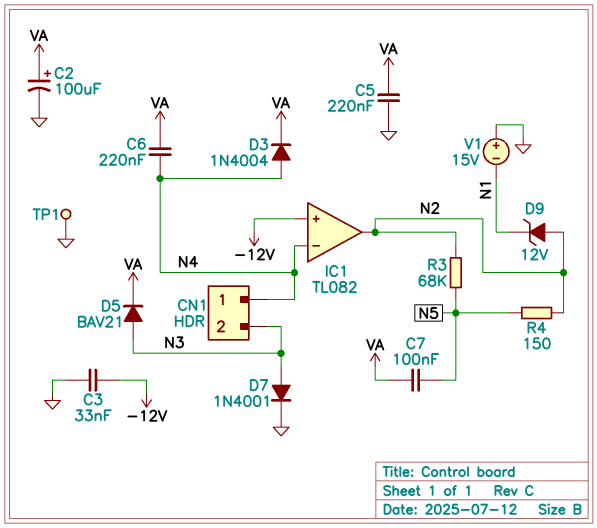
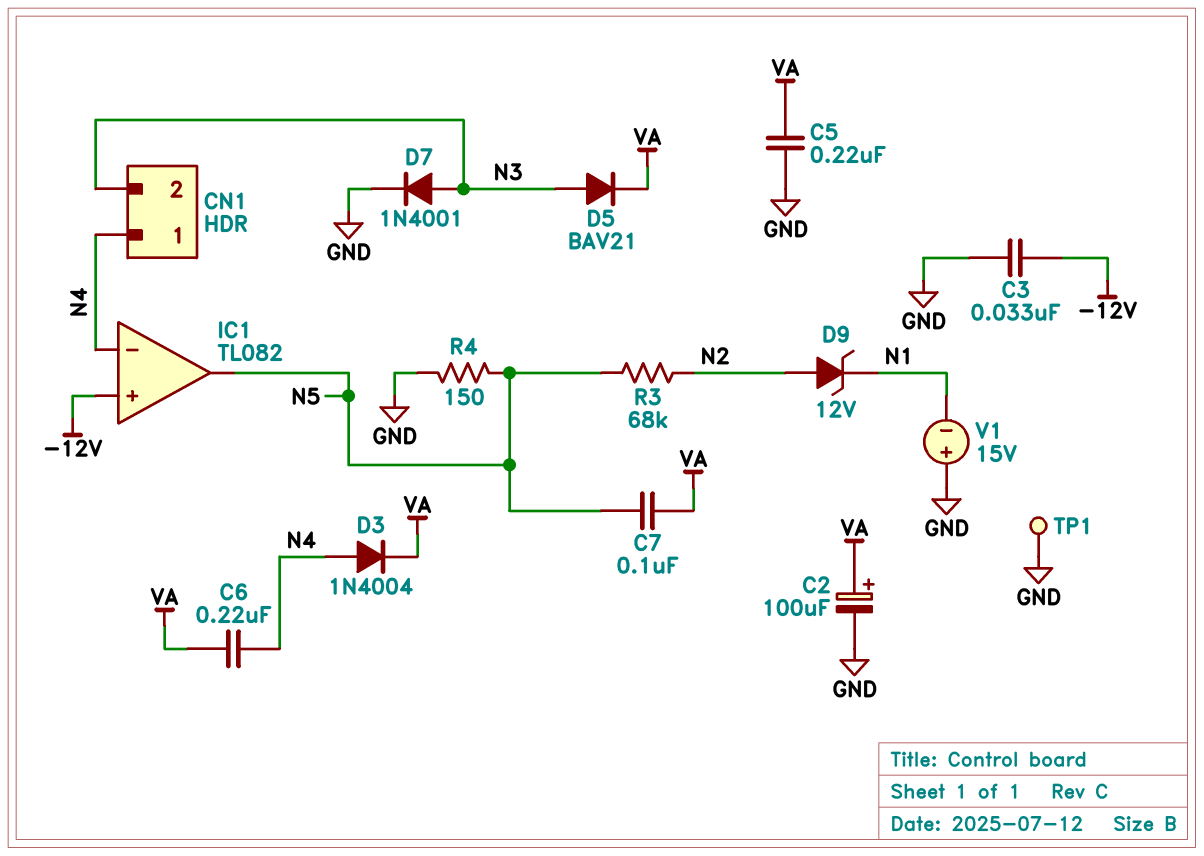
IC1 pin out: N2 -> N5
R4: 150 (N2, N5) -> 150 (GND, N5)

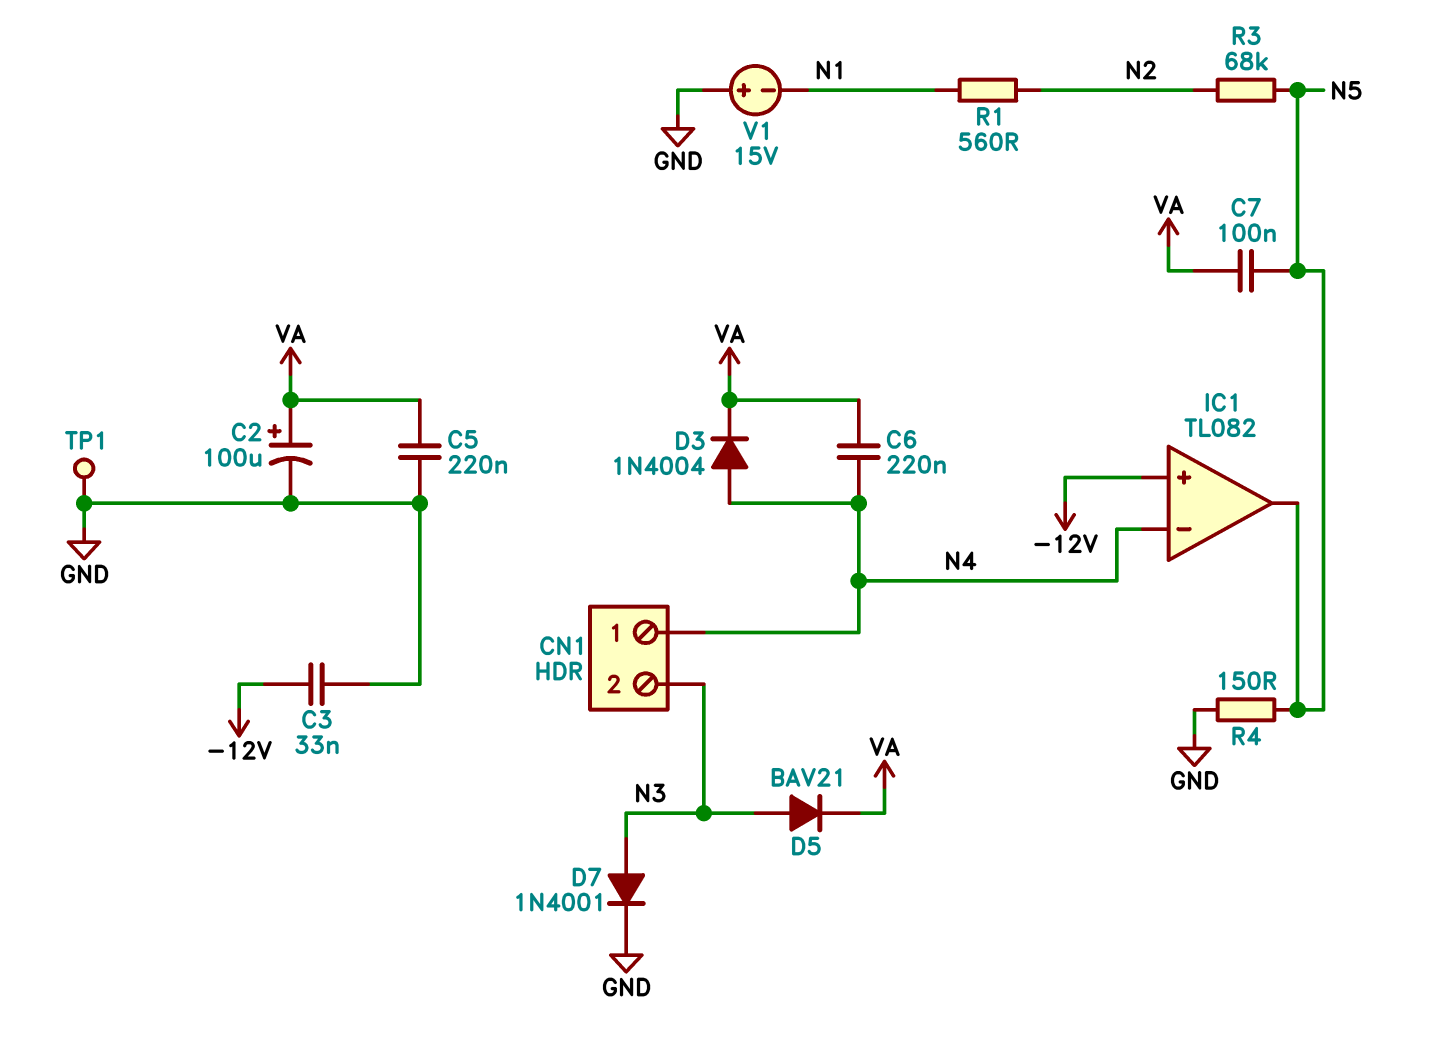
D9: zener 12V (A N2, K N1) -> none
R1: none -> 560 (N1, N2)

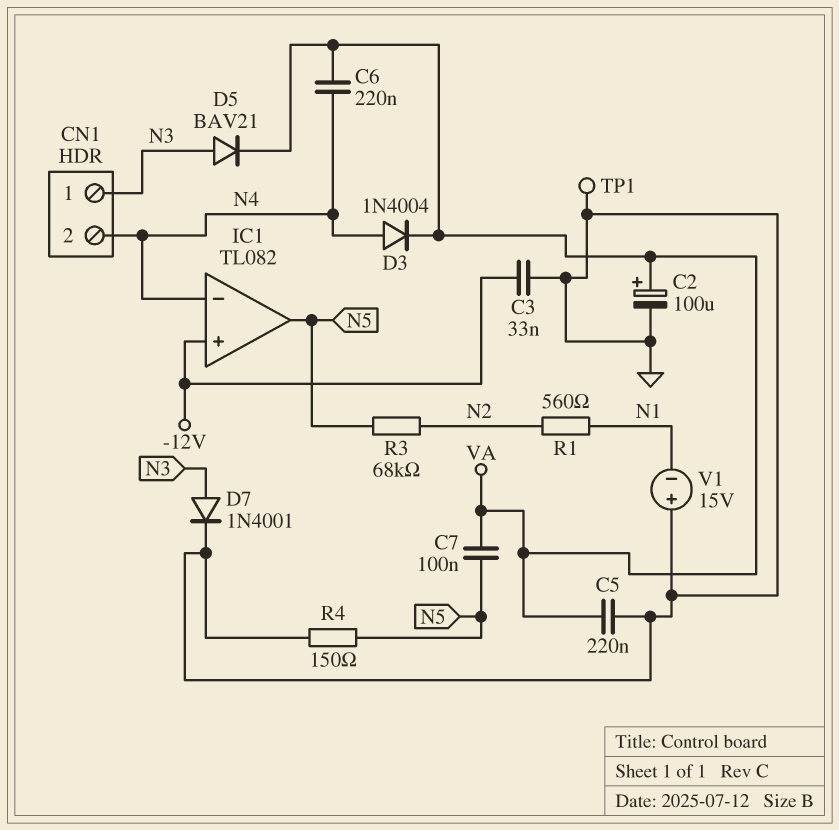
CN1 pin 1: N4 -> N3
CN1 pin 2: N3 -> N4

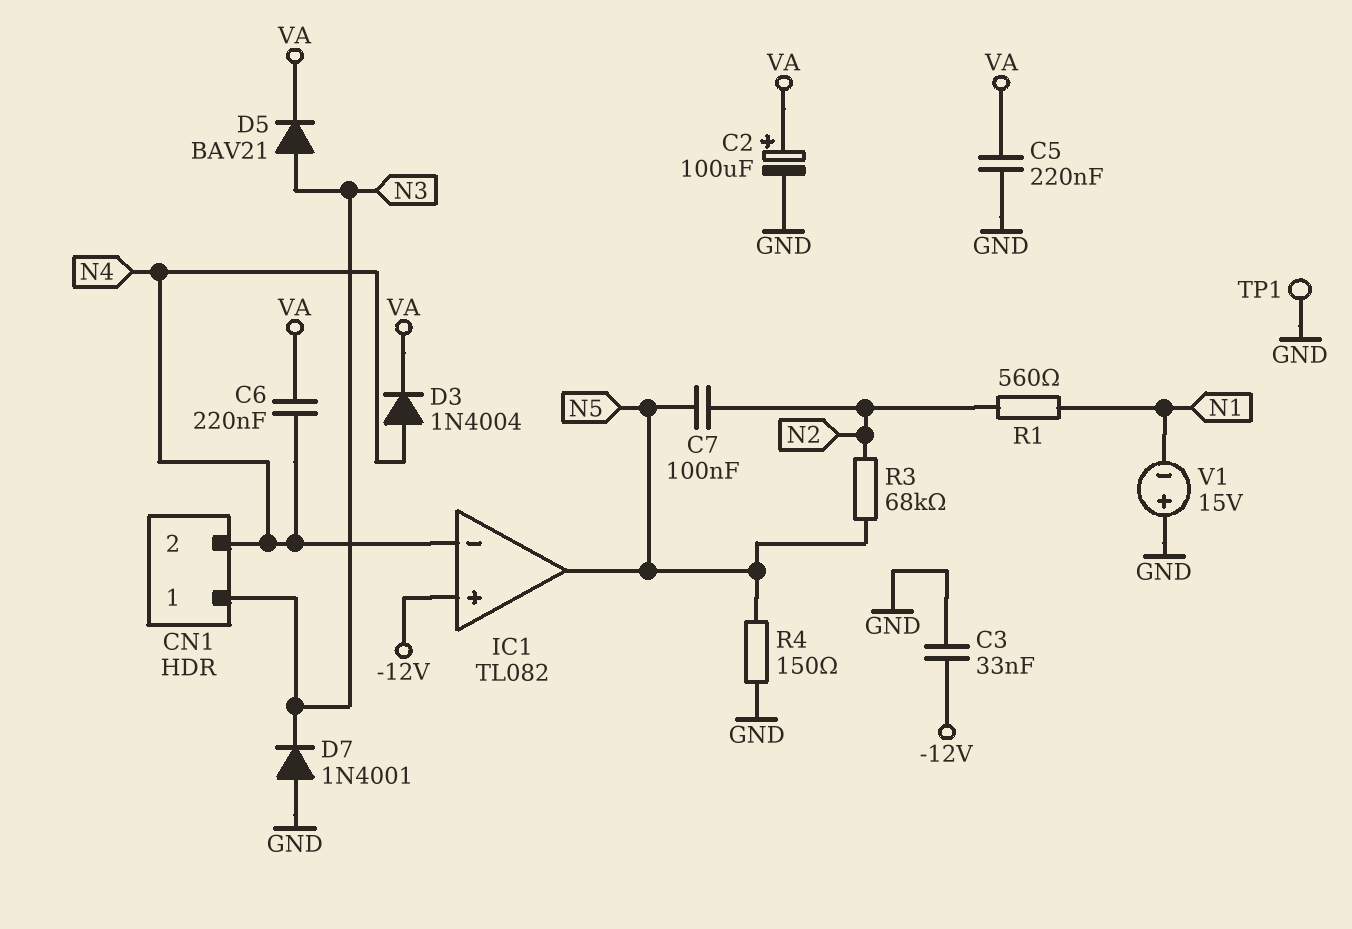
C7: 100nF (N5, VA) -> 100nF (N2, N5)
D7: diode 1N4001 (A N3, K GND) -> diode 1N4001 (A GND, K N3)

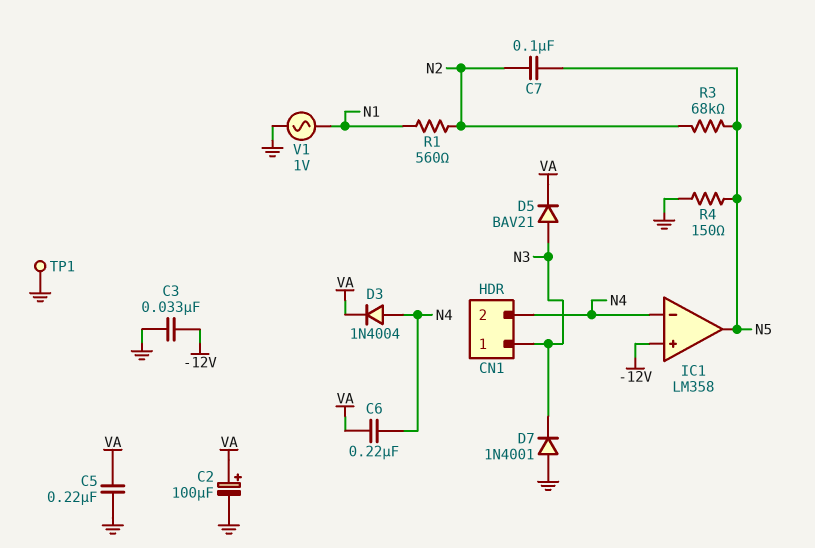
IC1: TL082 -> LM358
V1: 15V (plus GND, minus N1) -> AC 1V (GND, N1)

